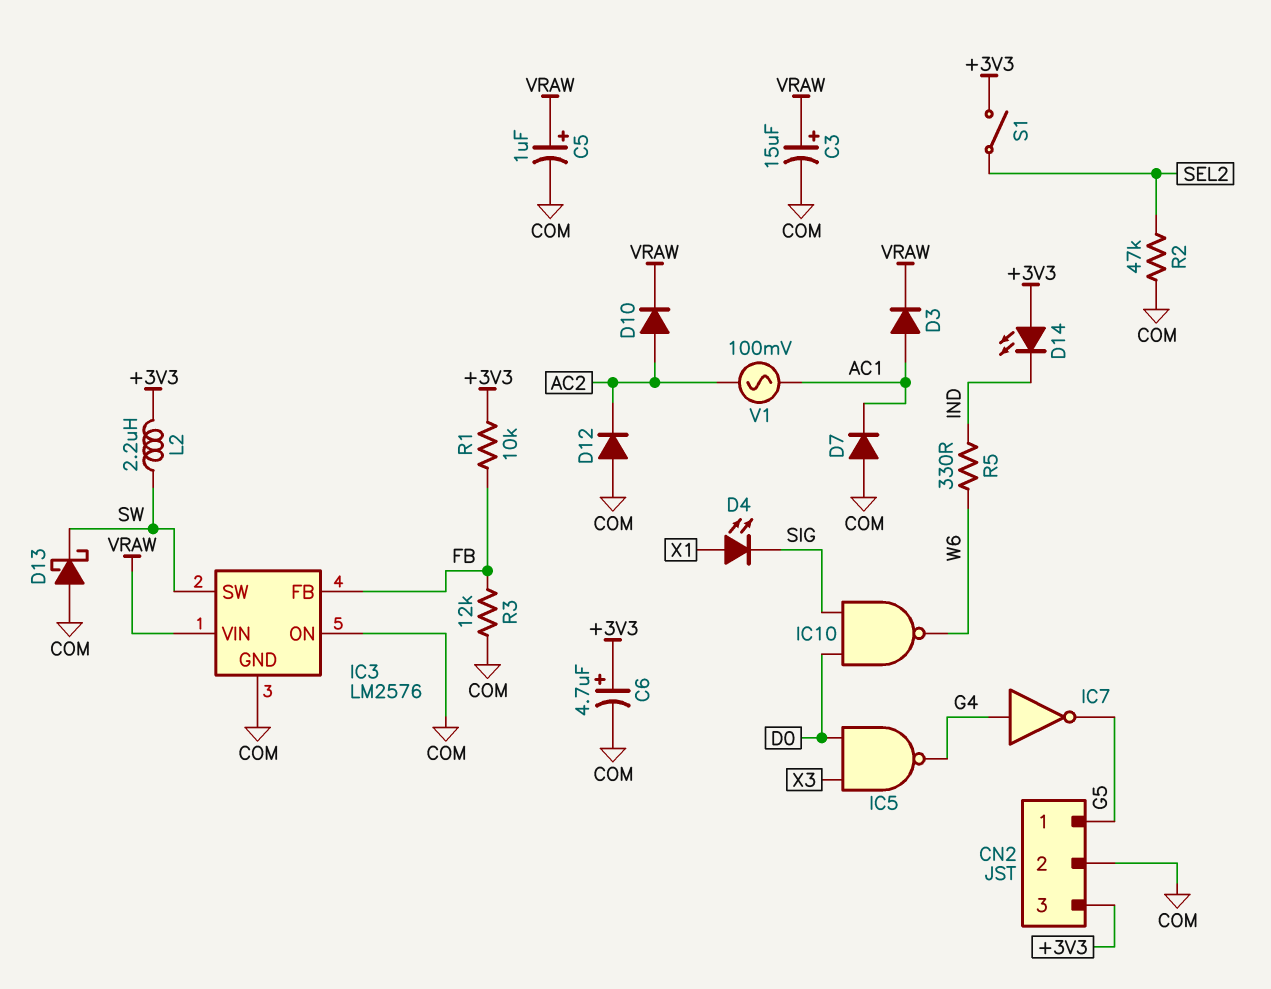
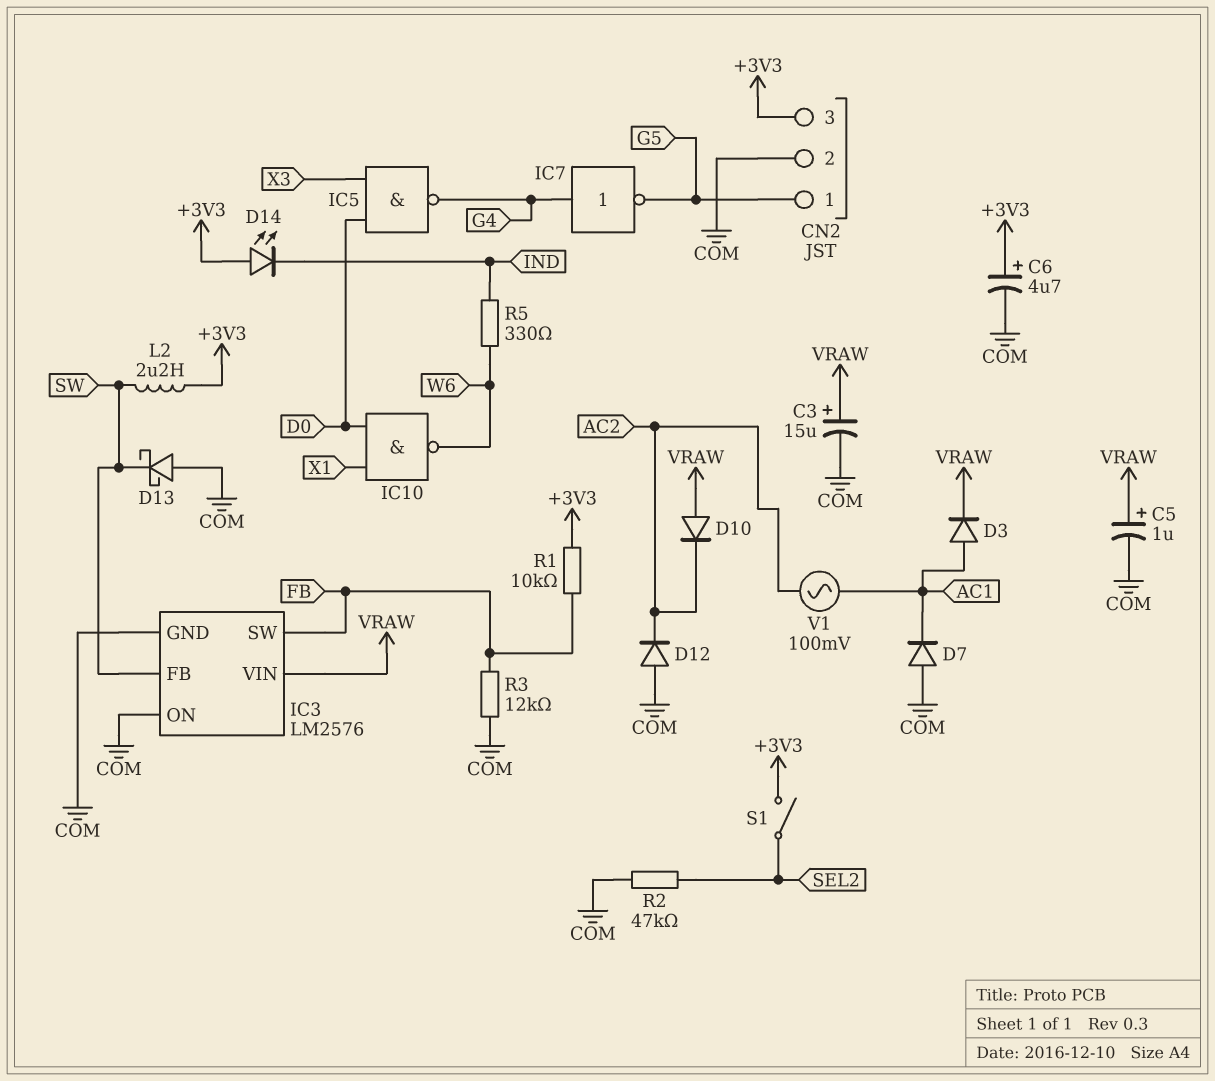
D4: LED (A X1, K SIG) -> none
D10: diode (A AC2, K VRAW) -> diode (A VRAW, K AC2)
IC3 pin FB: FB -> SW
IC3 pin SW: SW -> FB
IC10: NAND (in D0, in SIG, out W6) -> NAND (in D0, in X1, out W6)

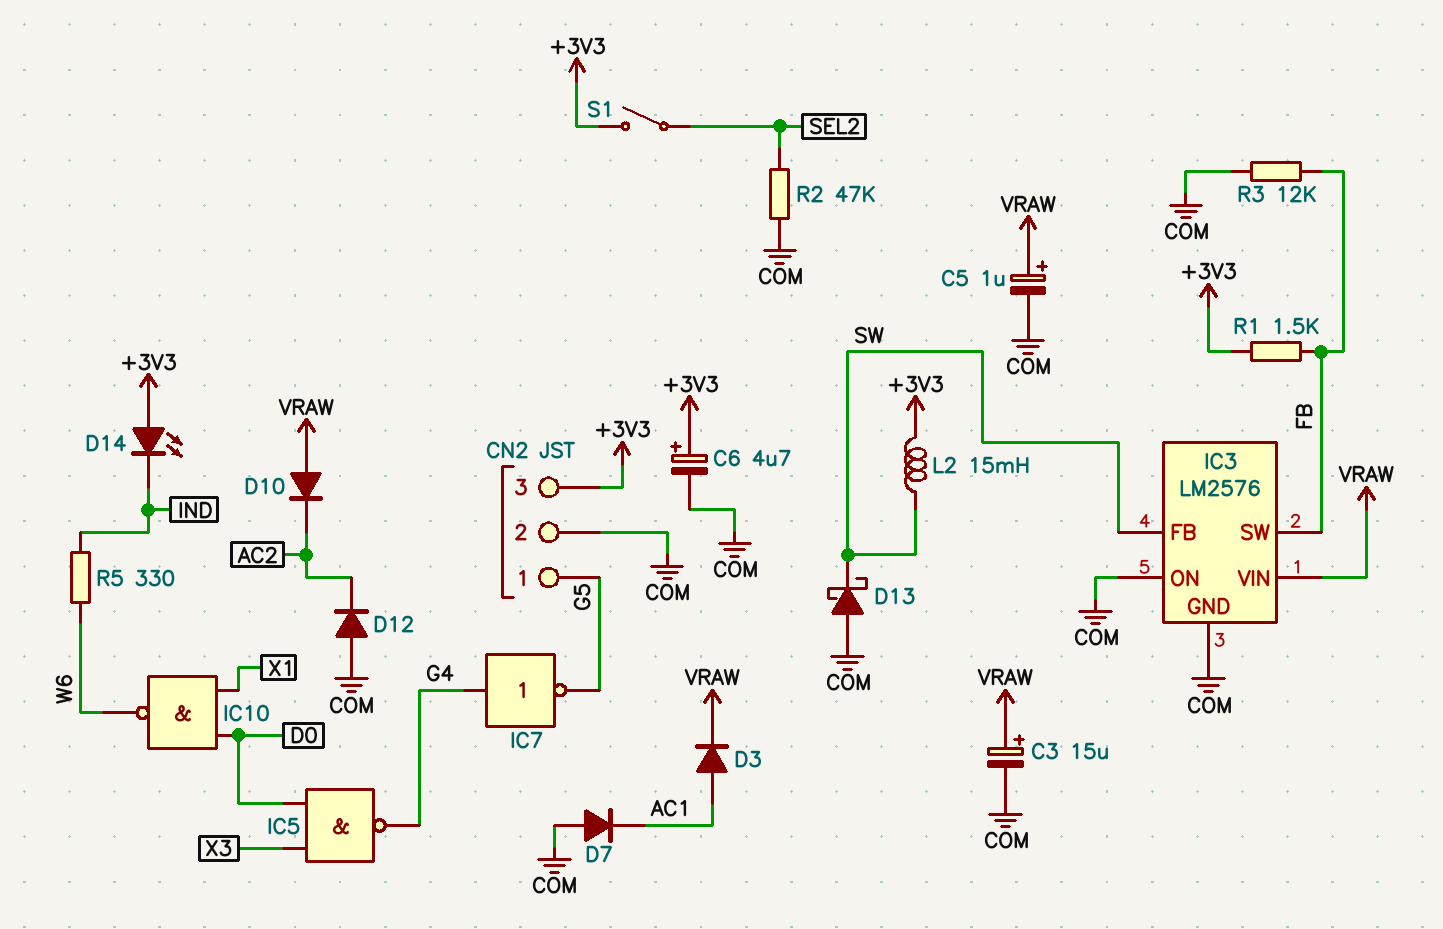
L2: 2.2uH (+3V3, SW) -> 15mH (+3V3, SW)
R1: 10k (+3V3, FB) -> 1.5k (+3V3, FB)
V1: AC 100mV (AC1, AC2) -> none

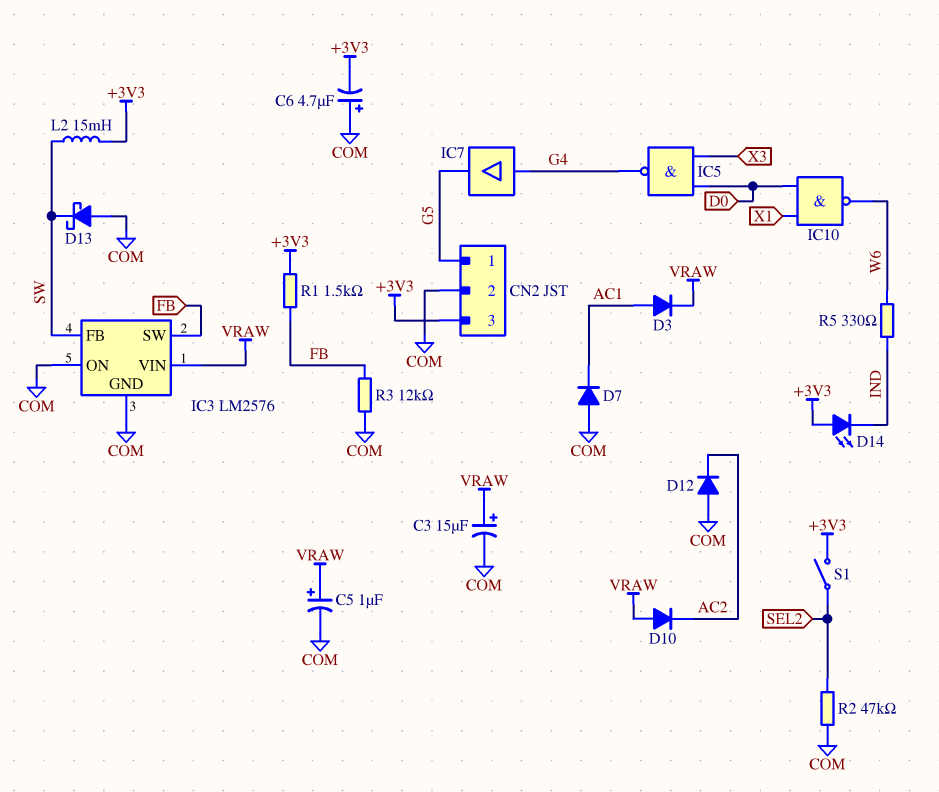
C6: 4.7uF (plus +3V3, minus COM) -> 4.7uF (plus COM, minus +3V3)
IC7: NOT (in G4, out G5) -> buffer (in G4, out G5)

